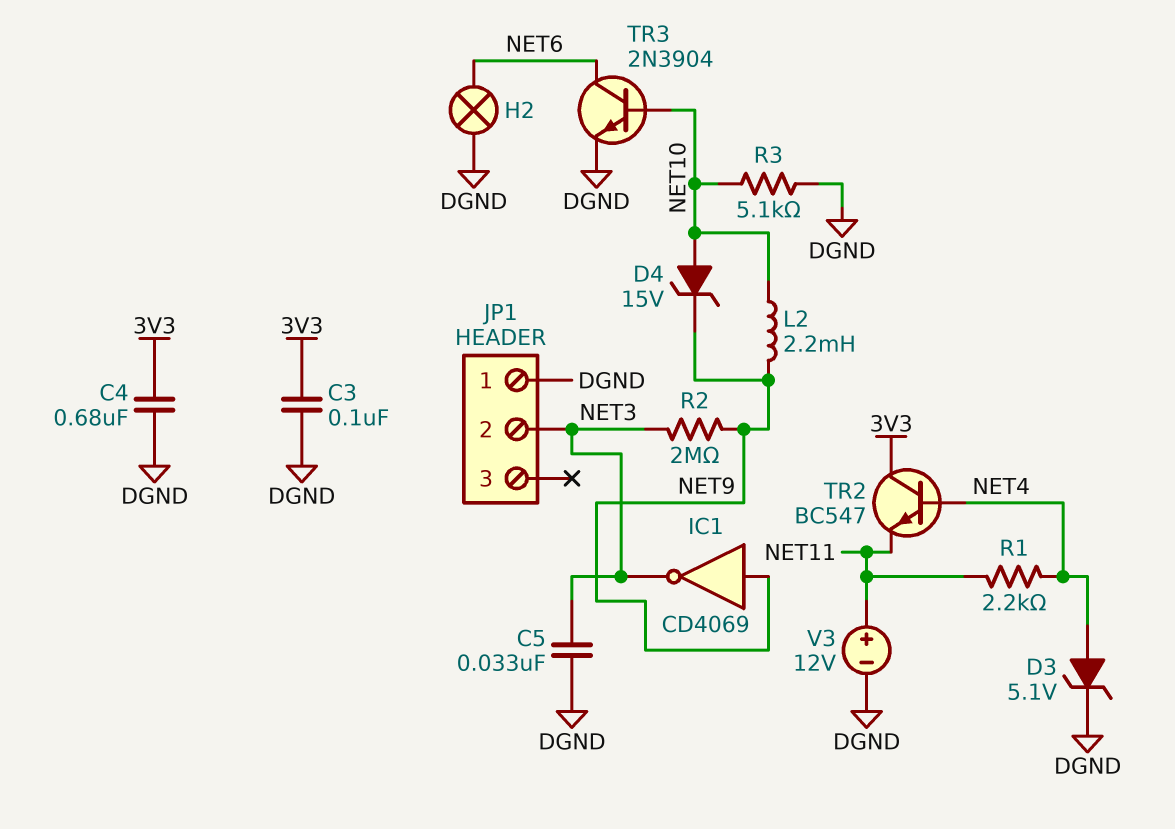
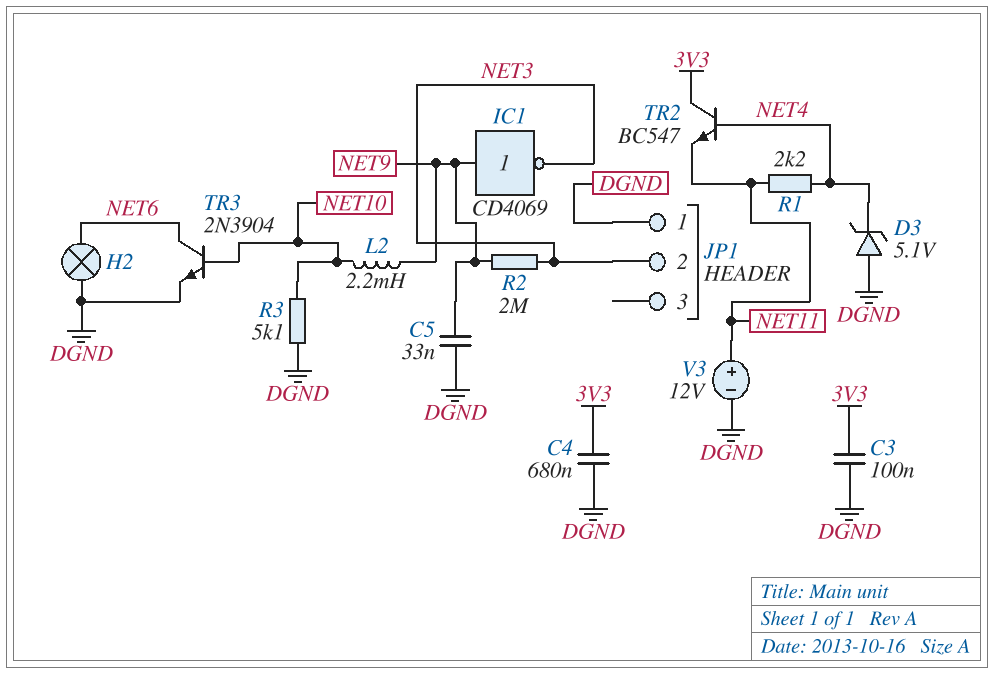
C5: 33nF (DGND, NET3) -> 33nF (DGND, NET9)
D3: zener 5.1V (A NET4, K DGND) -> zener 5.1V (A DGND, K NET4)
D4: zener 15V (A NET10, K NET9) -> none

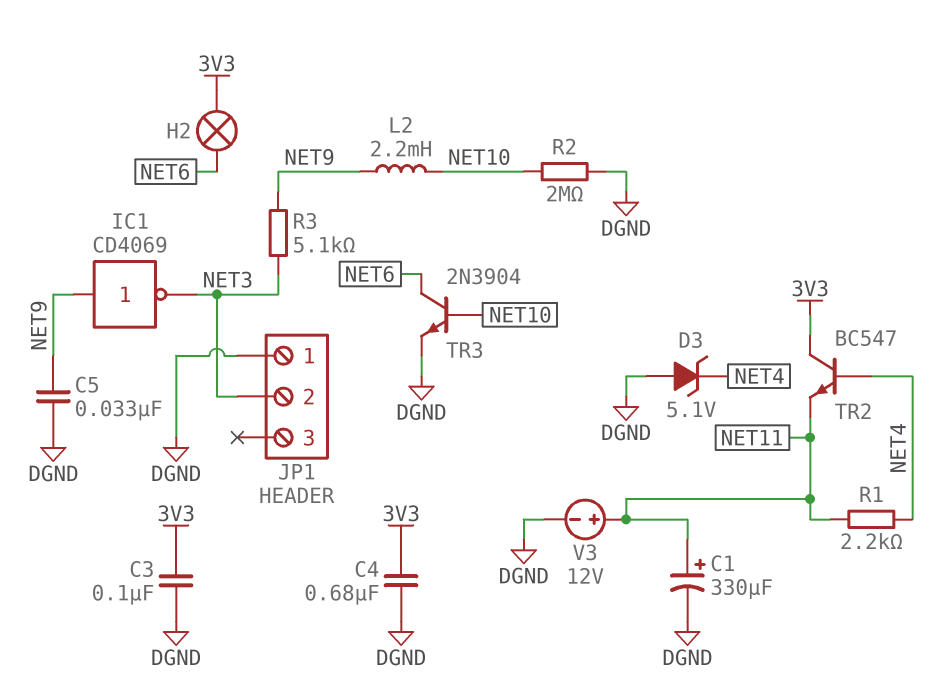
C1: none -> 330uF (plus NET11, minus DGND)
H2: lamp (DGND, NET6) -> lamp (3V3, NET6)
R2: 2M (NET3, NET9) -> 2M (DGND, NET10)
R3: 5.1k (DGND, NET10) -> 5.1k (NET3, NET9)

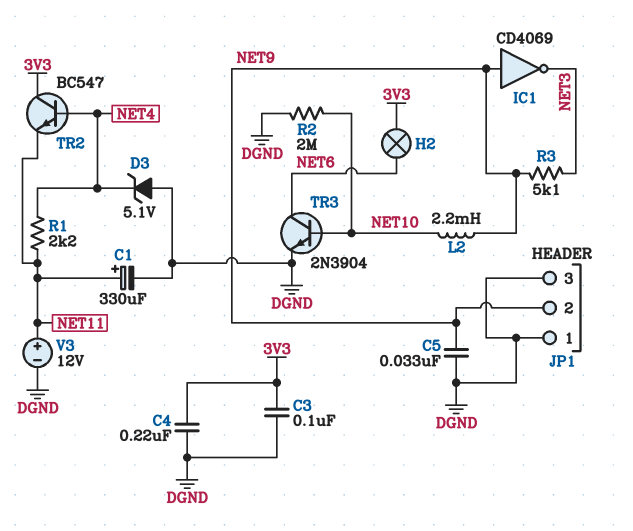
C4: 680nF (3V3, DGND) -> 220nF (3V3, DGND)
JP1 pin 2: NET3 -> NET9
JP1 pin 3: none -> DGND

